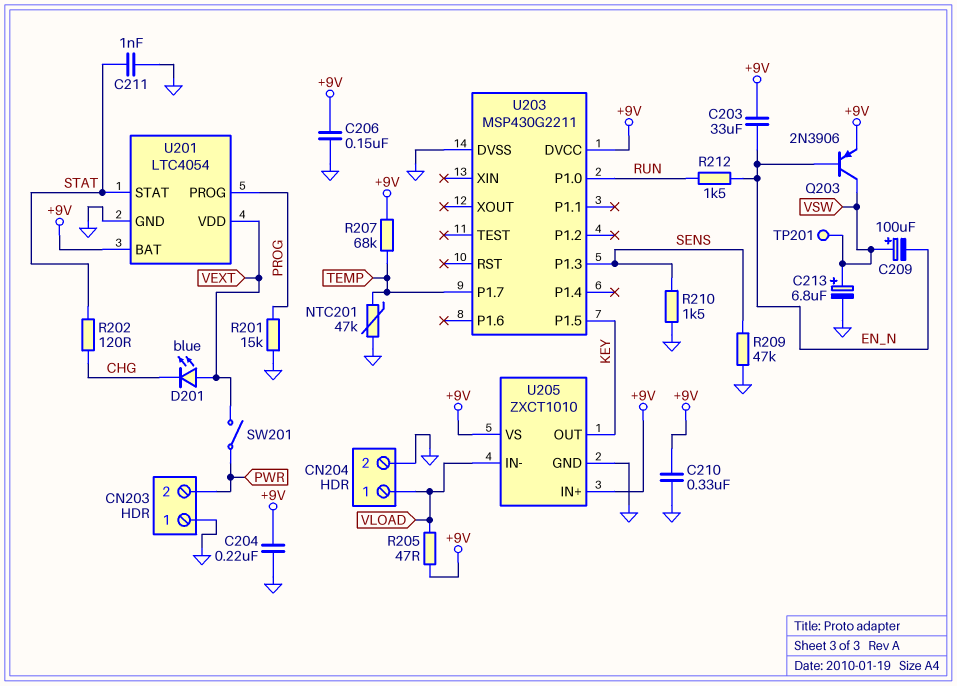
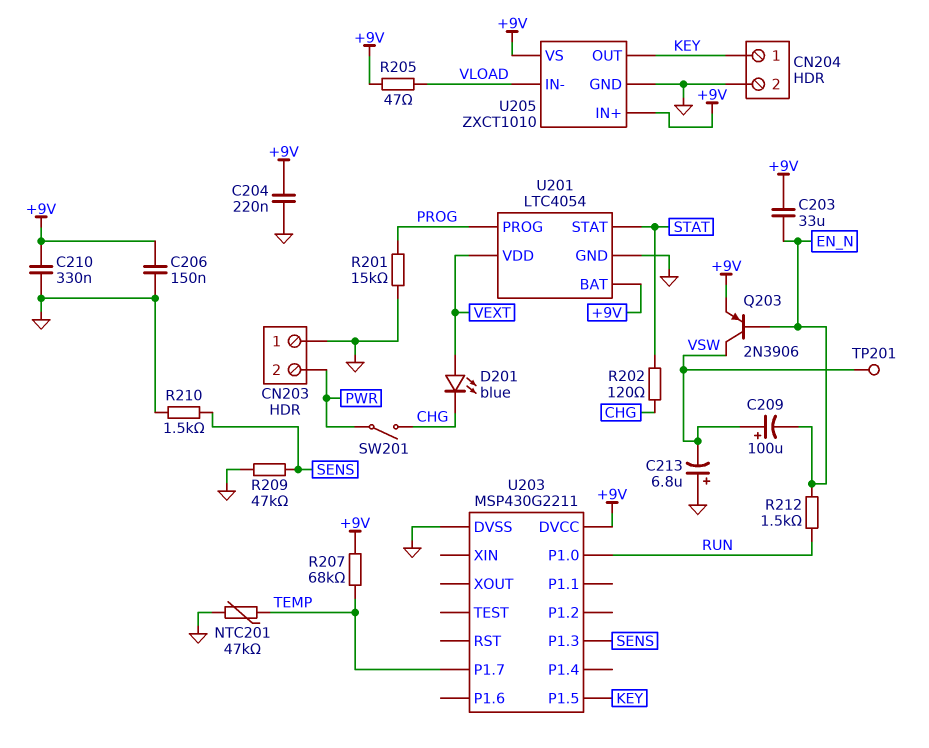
C211: 1nF (GND, STAT) -> none
C213: 6.8uF (plus VSW, minus GND) -> 6.8uF (plus GND, minus VSW)
CN204 pin 1: VLOAD -> KEY
SW201: switch (PWR, VEXT) -> switch (CHG, PWR)

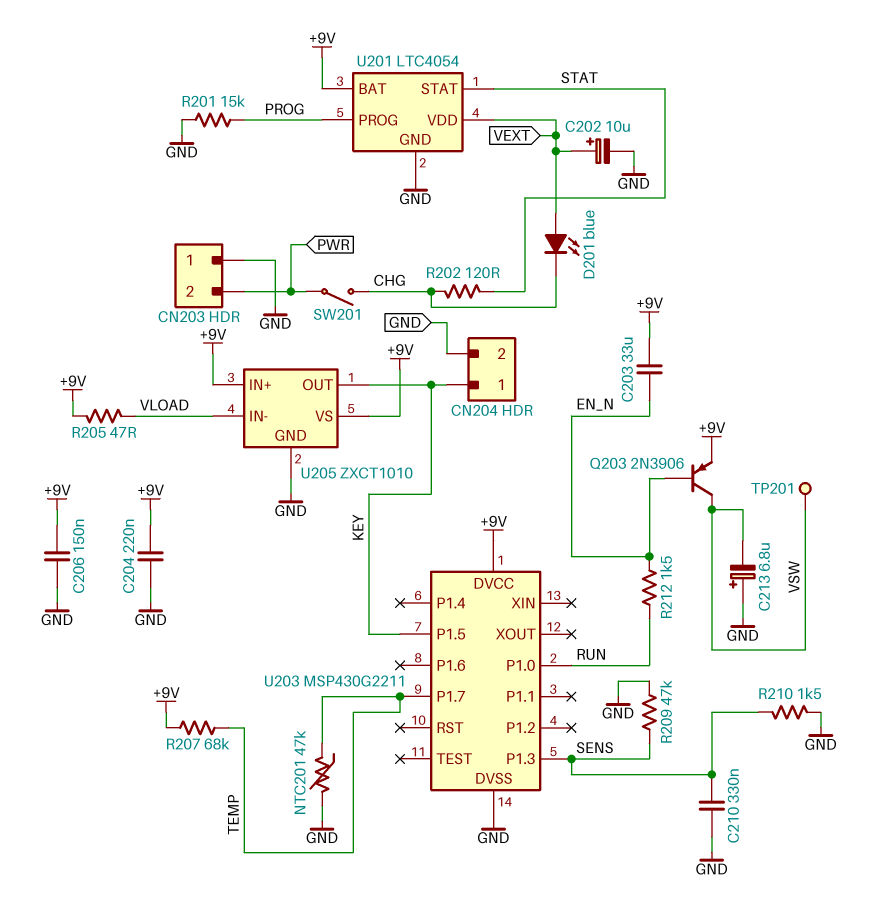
C202: none -> 10uF (plus VEXT, minus GND)
C209: 100uF (plus VSW, minus EN_N) -> none
C210: 330nF (+9V, GND) -> 330nF (GND, SENS)

